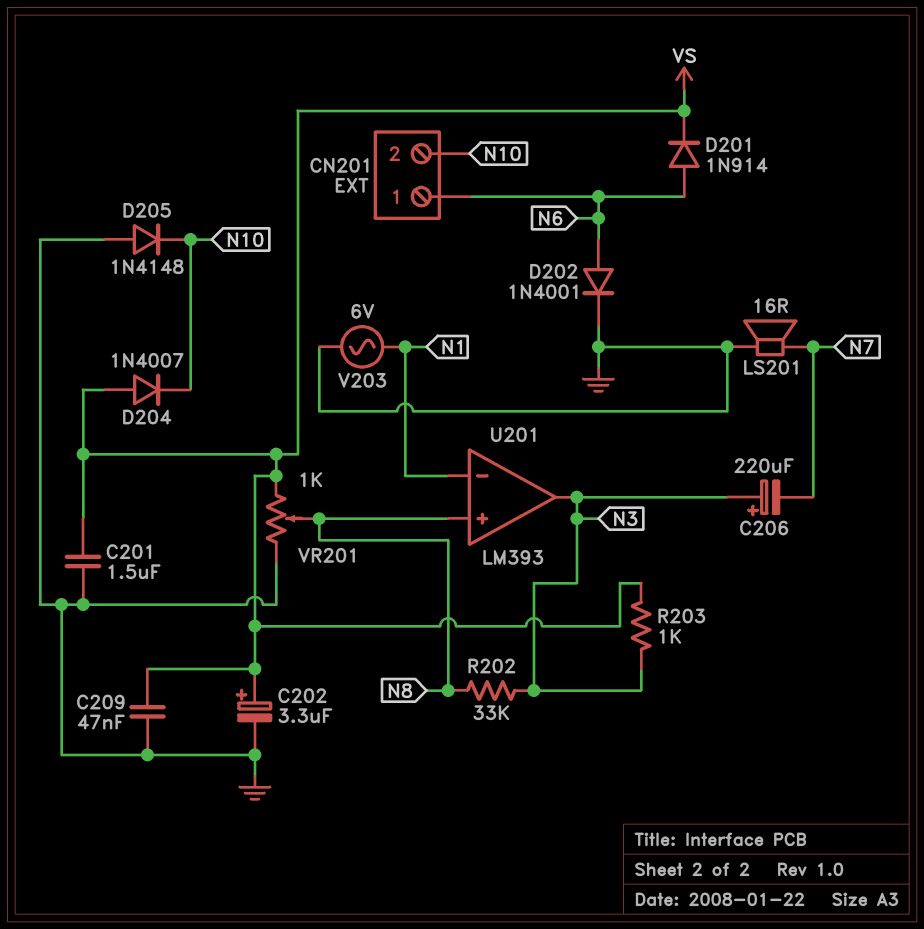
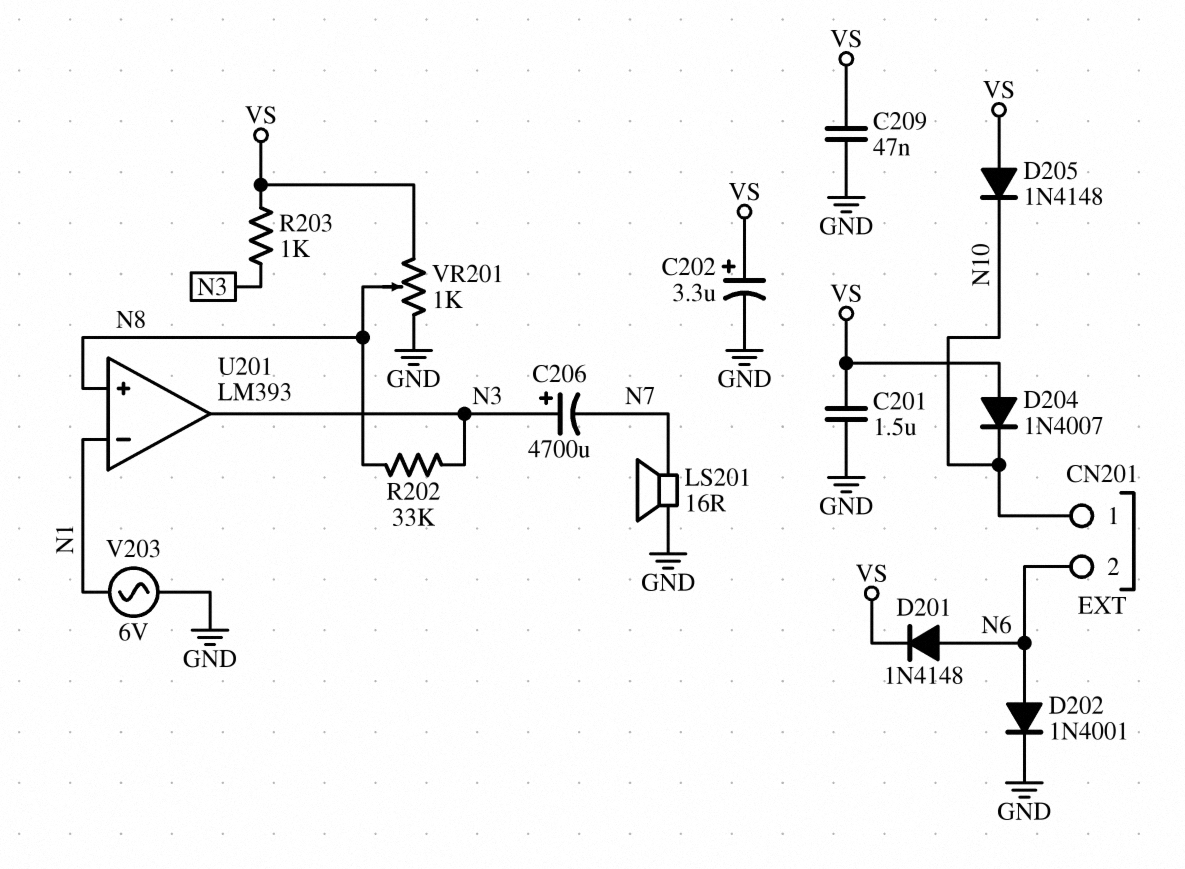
C206: 220uF (plus N3, minus N7) -> 4700uF (plus N3, minus N7)
CN201 pin 1: N6 -> N10
CN201 pin 2: N10 -> N6
D201: diode 1N914 (A N6, K VS) -> diode 1N4148 (A N6, K VS)
D205: diode 1N4148 (A GND, K N10) -> diode 1N4148 (A VS, K N10)

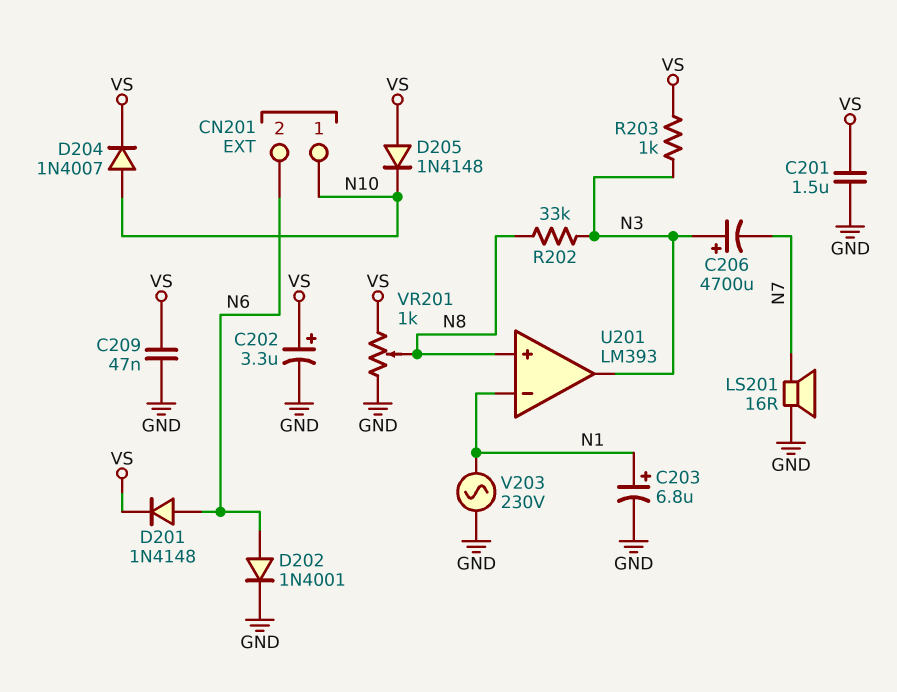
C203: none -> 6.8uF (plus N1, minus GND)
D204: diode 1N4007 (A VS, K N10) -> diode 1N4007 (A N10, K VS)
V203: AC 6V (GND, N1) -> AC 230V (GND, N1)

